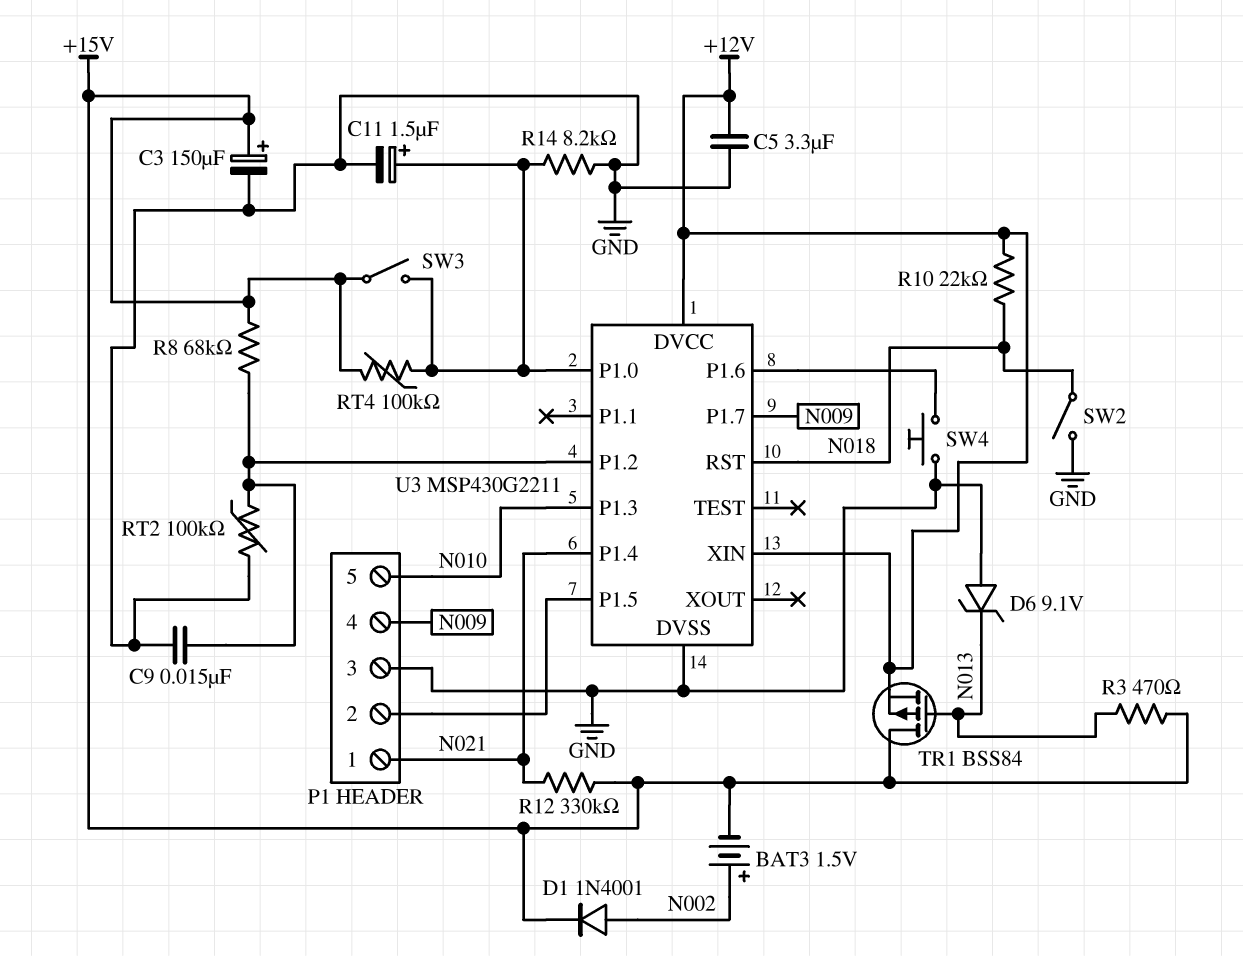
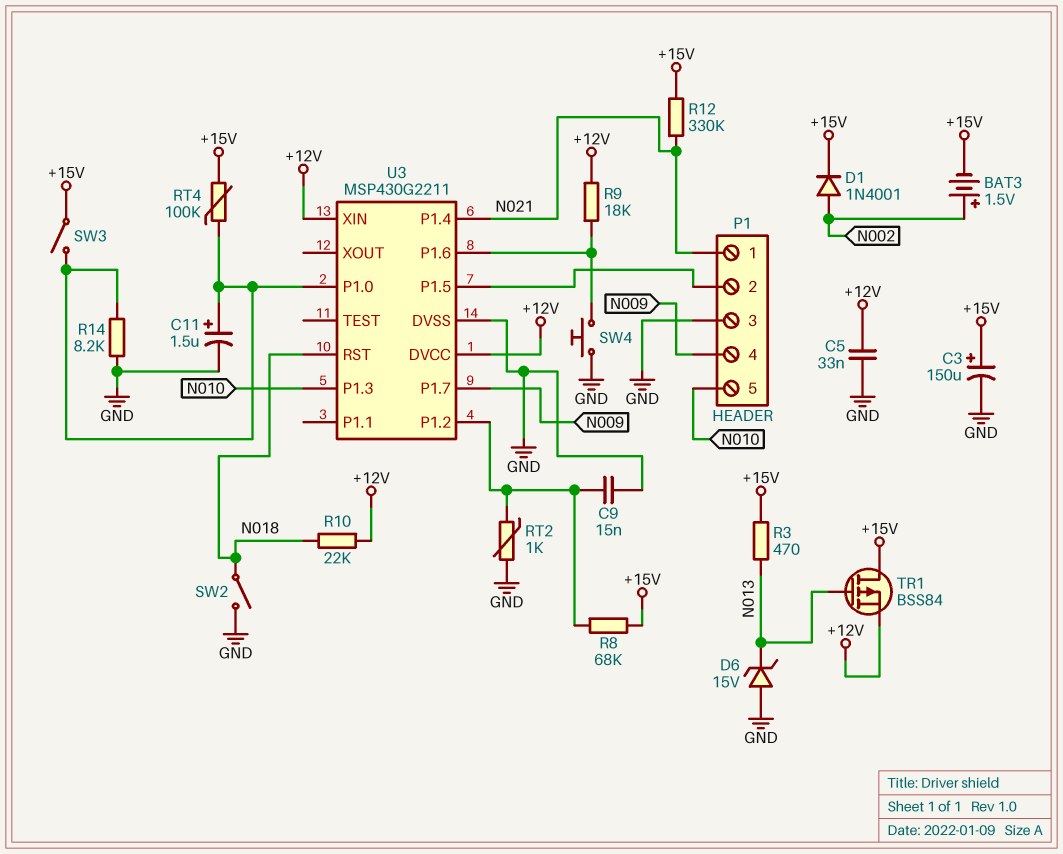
C5: 3.3uF (+12V, GND) -> 33nF (+12V, GND)
D6: zener 9.1V (A GND, K N013) -> zener 15V (A GND, K N013)
R9: none -> 18k (+12V, U3/P1.6)
RT2: 100k (GND, U3/P1.2) -> 1k (GND, U3/P1.2)

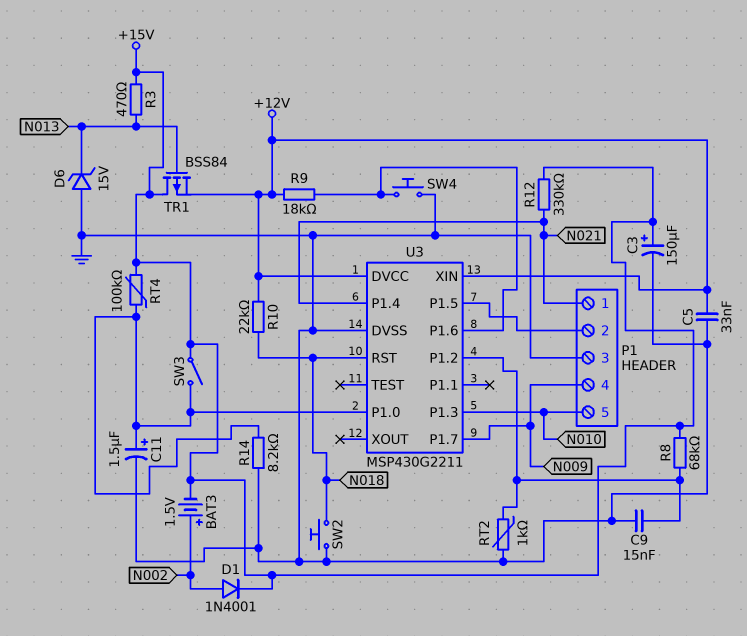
SW2: switch (GND, N018) -> button (GND, N018)

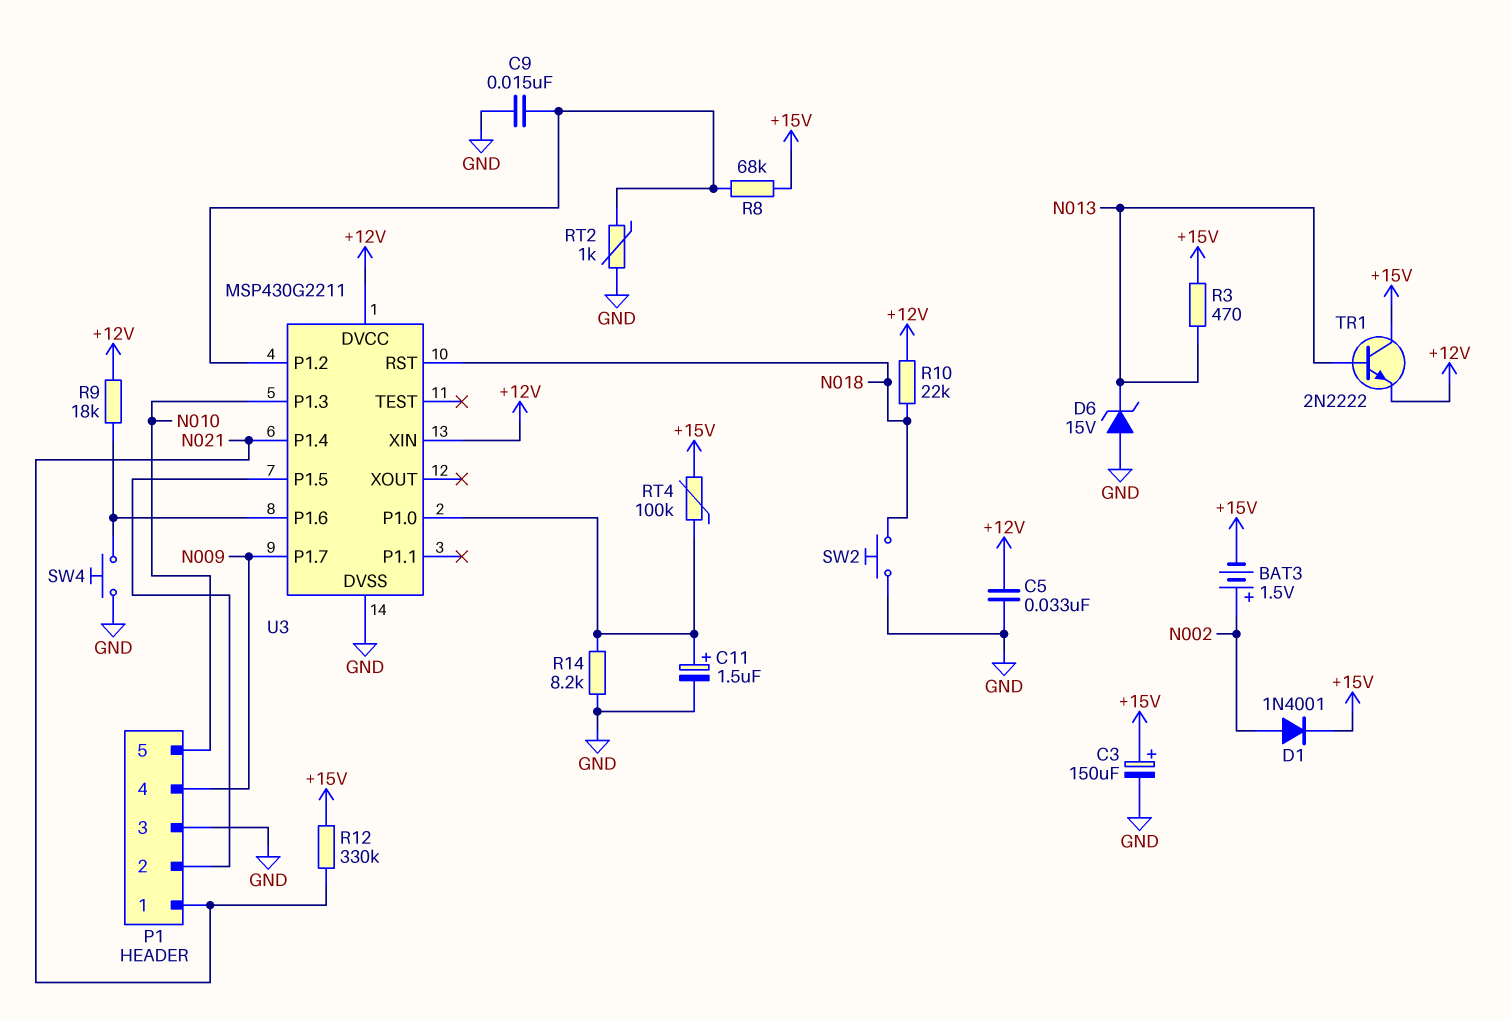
SW3: switch (+15V, U3/P1.0) -> none
TR1: PMOS BSS84 (G N013, D +15V, S +12V) -> NPN 2N2222 (B N013, C +15V, E +12V)

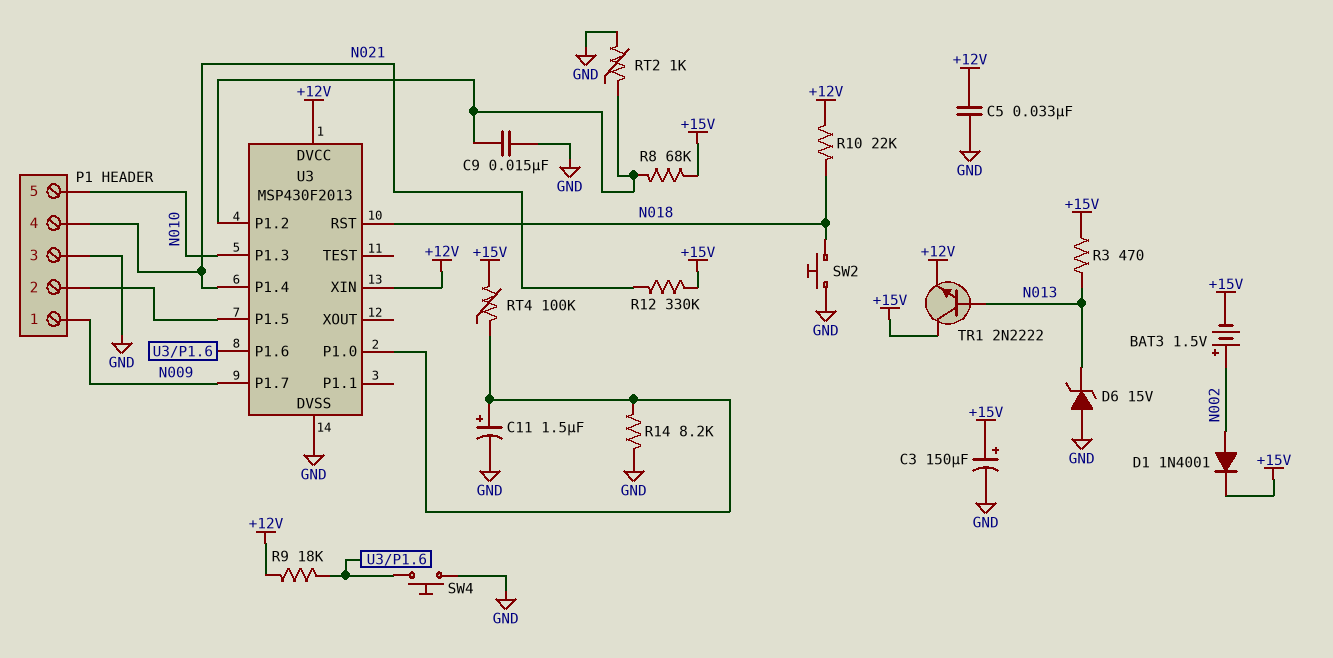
P1 pin 1: N021 -> N009
P1 pin 4: N009 -> N021
U3: MSP430G2211 -> MSP430F2013

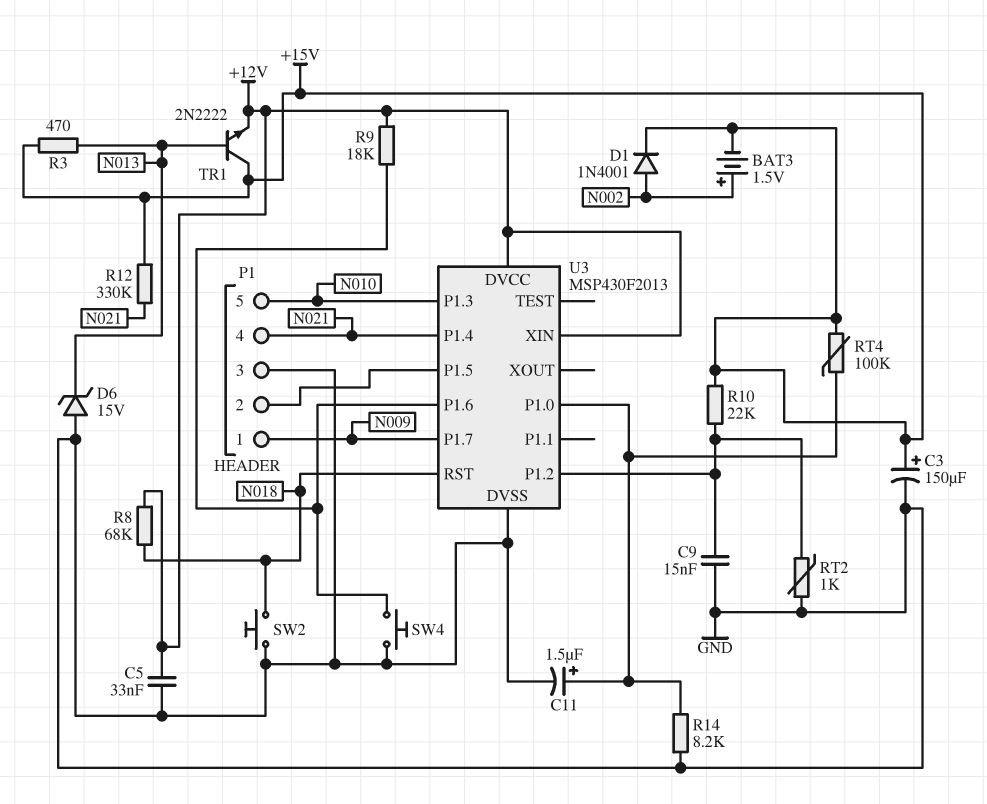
R8: 68k (+15V, U3/P1.2) -> 68k (+12V, N018)
R10: 22k (+12V, N018) -> 22k (+15V, U3/P1.2)

